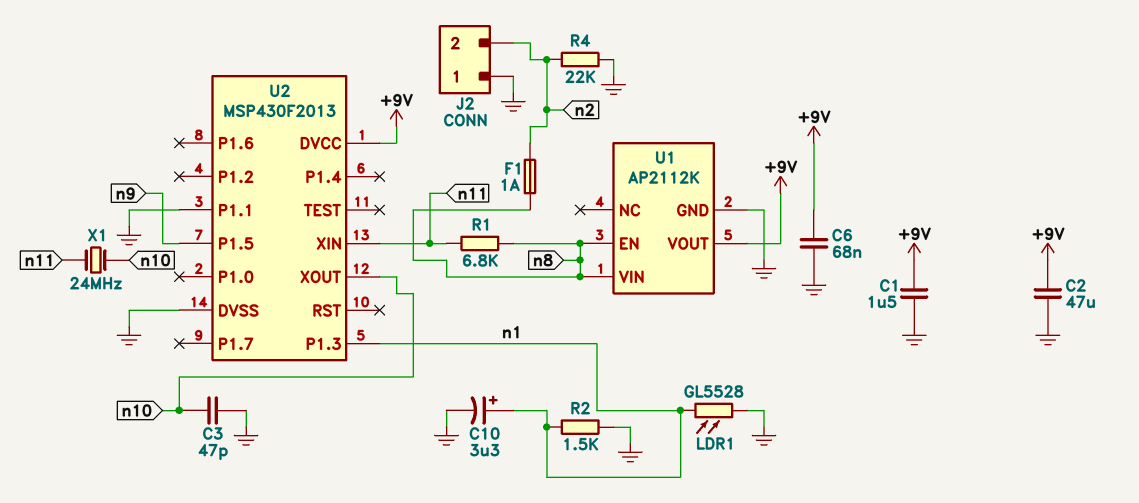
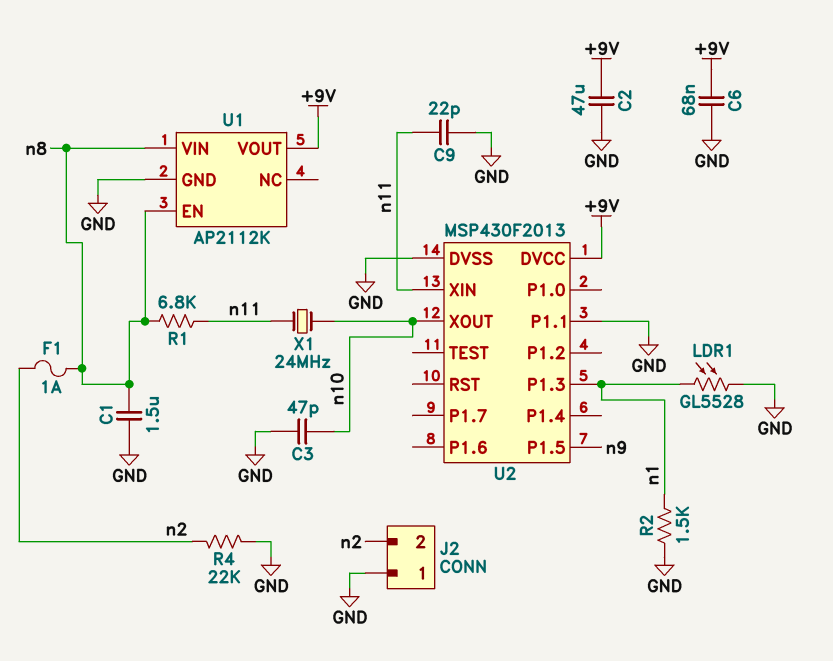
C1: 1.5uF (+9V, GND) -> 1.5uF (GND, n8)
C9: none -> 22pF (GND, n11)
C10: 3.3uF (plus n1, minus GND) -> none

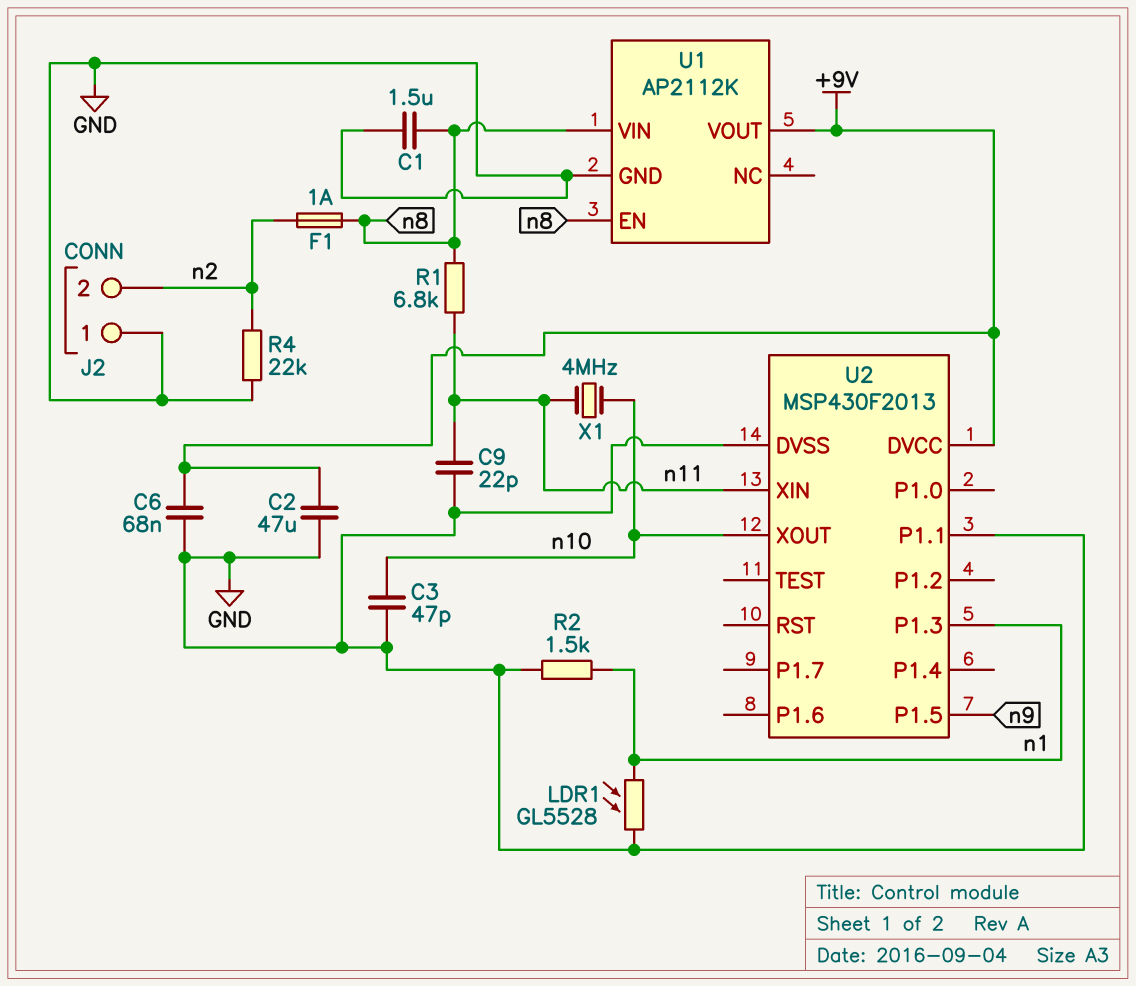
X1: 24MHz (n10, n11) -> 4MHz (n10, n11)

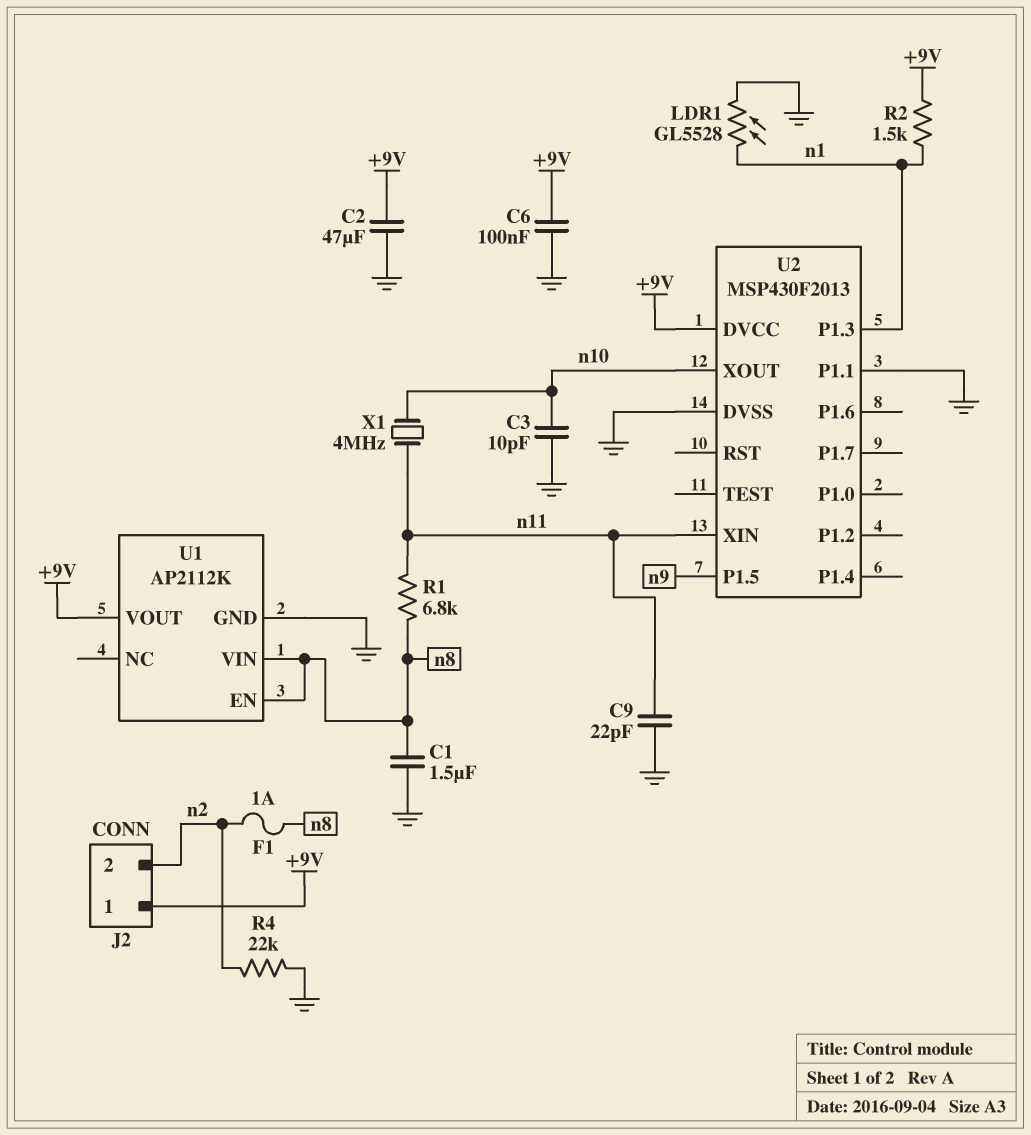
C3: 47pF (GND, n10) -> 10pF (GND, n10)
C6: 68nF (+9V, GND) -> 100nF (+9V, GND)
J2 pin 1: GND -> +9V
R2: 1.5k (GND, n1) -> 1.5k (+9V, n1)

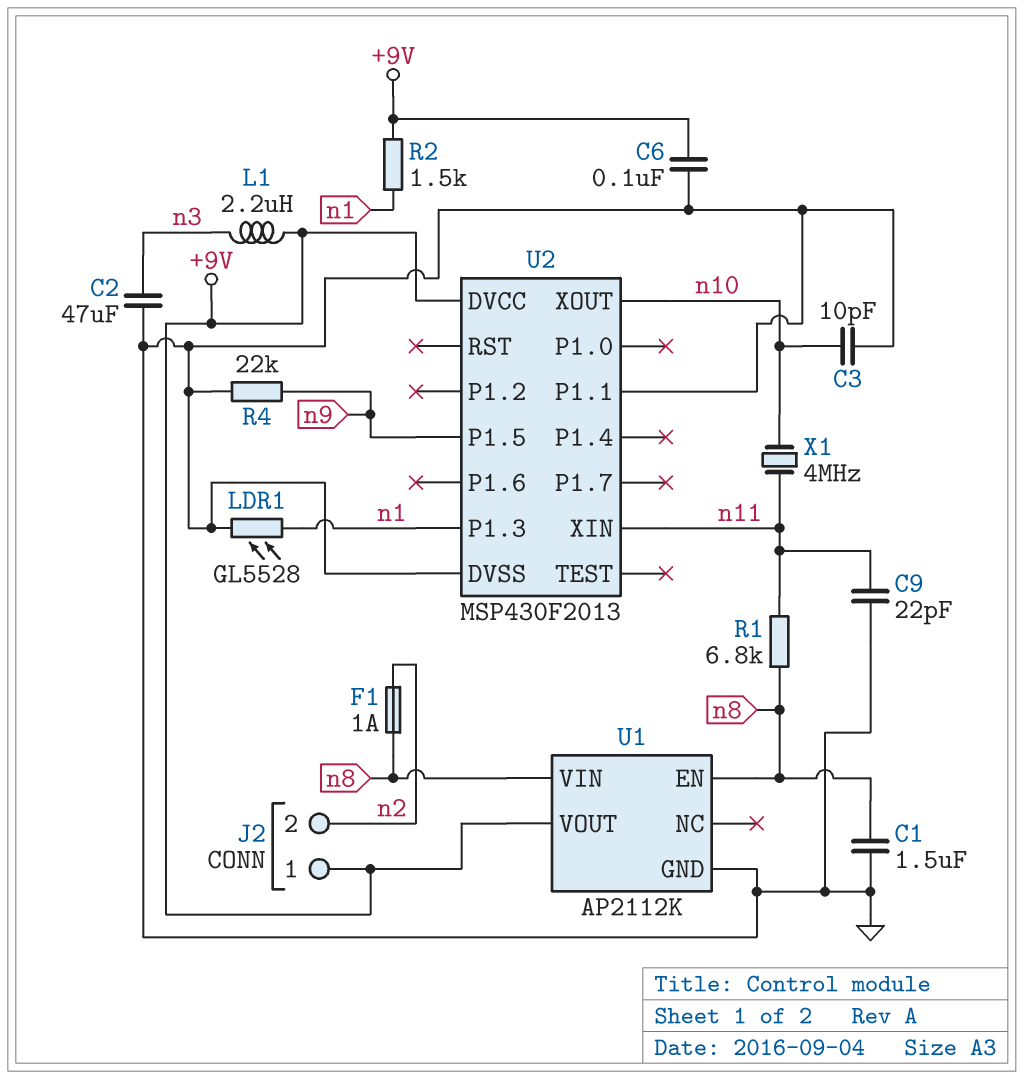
C2: 47uF (+9V, GND) -> 47uF (GND, n3)
L1: none -> 2.2uH (+9V, n3)
R4: 22k (GND, n2) -> 22k (GND, n9)

